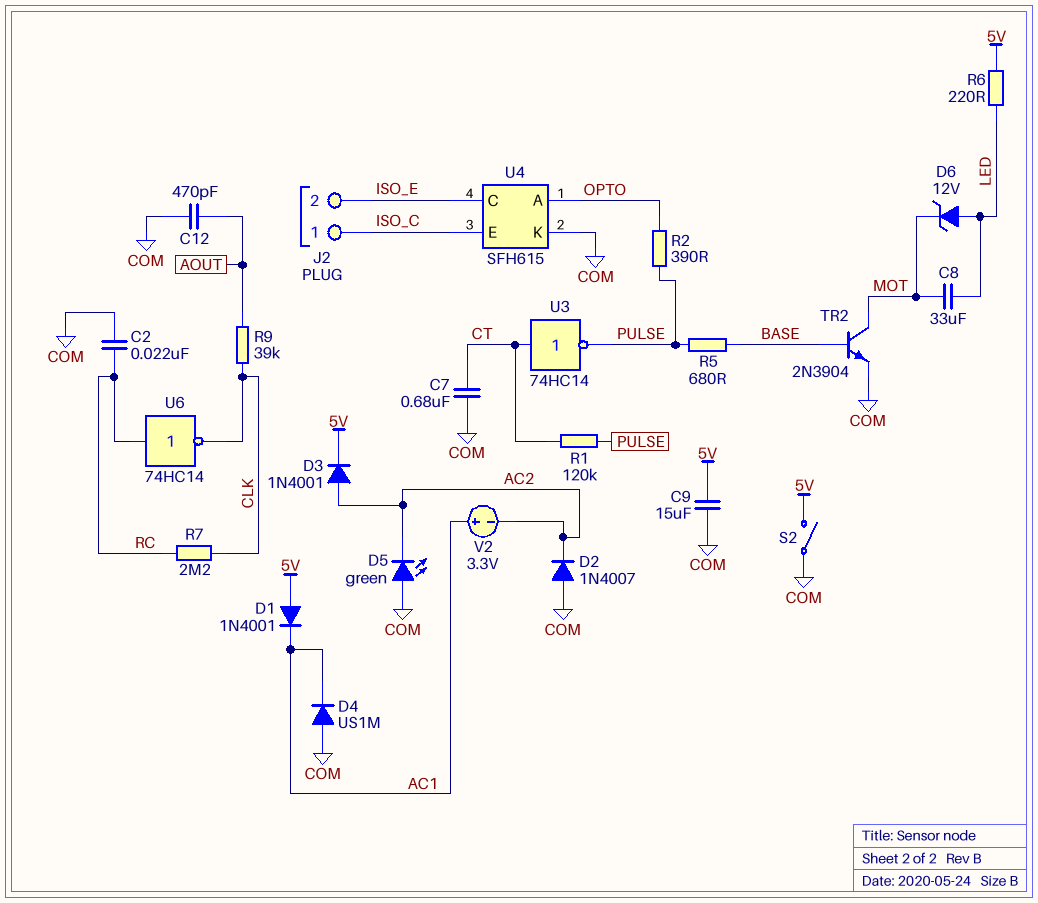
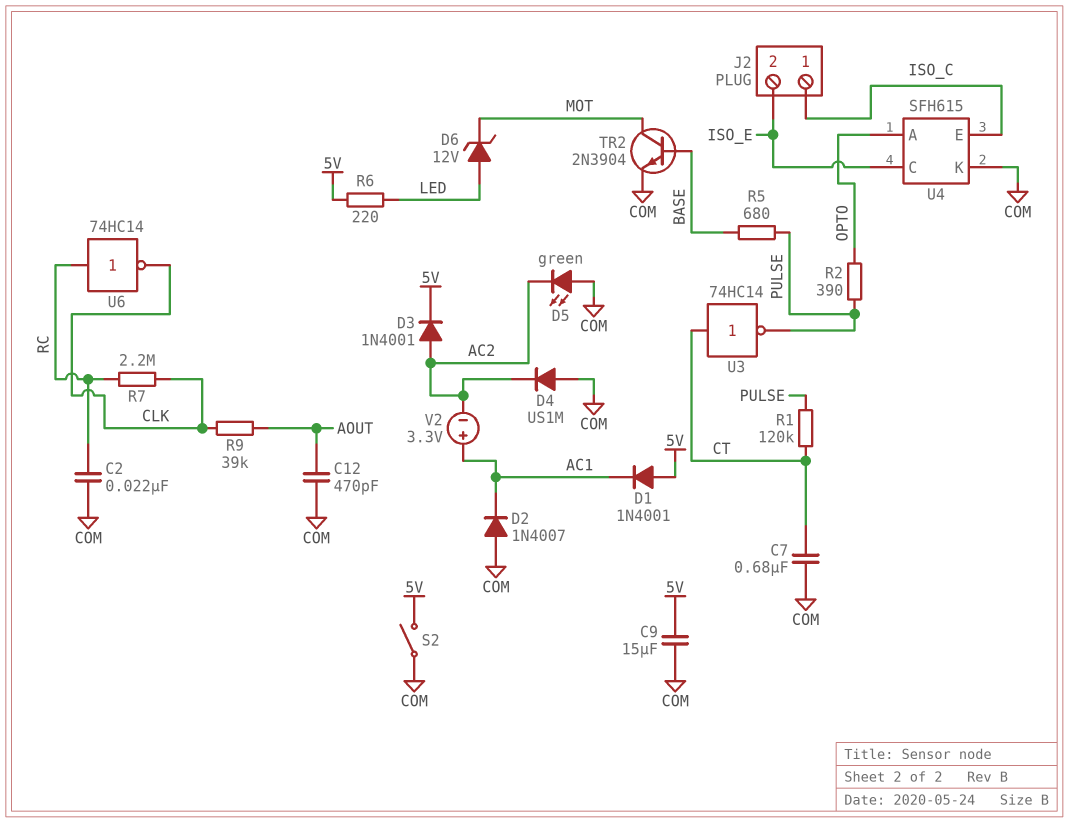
C8: 33uF (LED, MOT) -> none
D2: diode 1N4007 (A COM, K AC2) -> diode 1N4007 (A COM, K AC1)
D4: diode US1M (A COM, K AC1) -> diode US1M (A COM, K AC2)

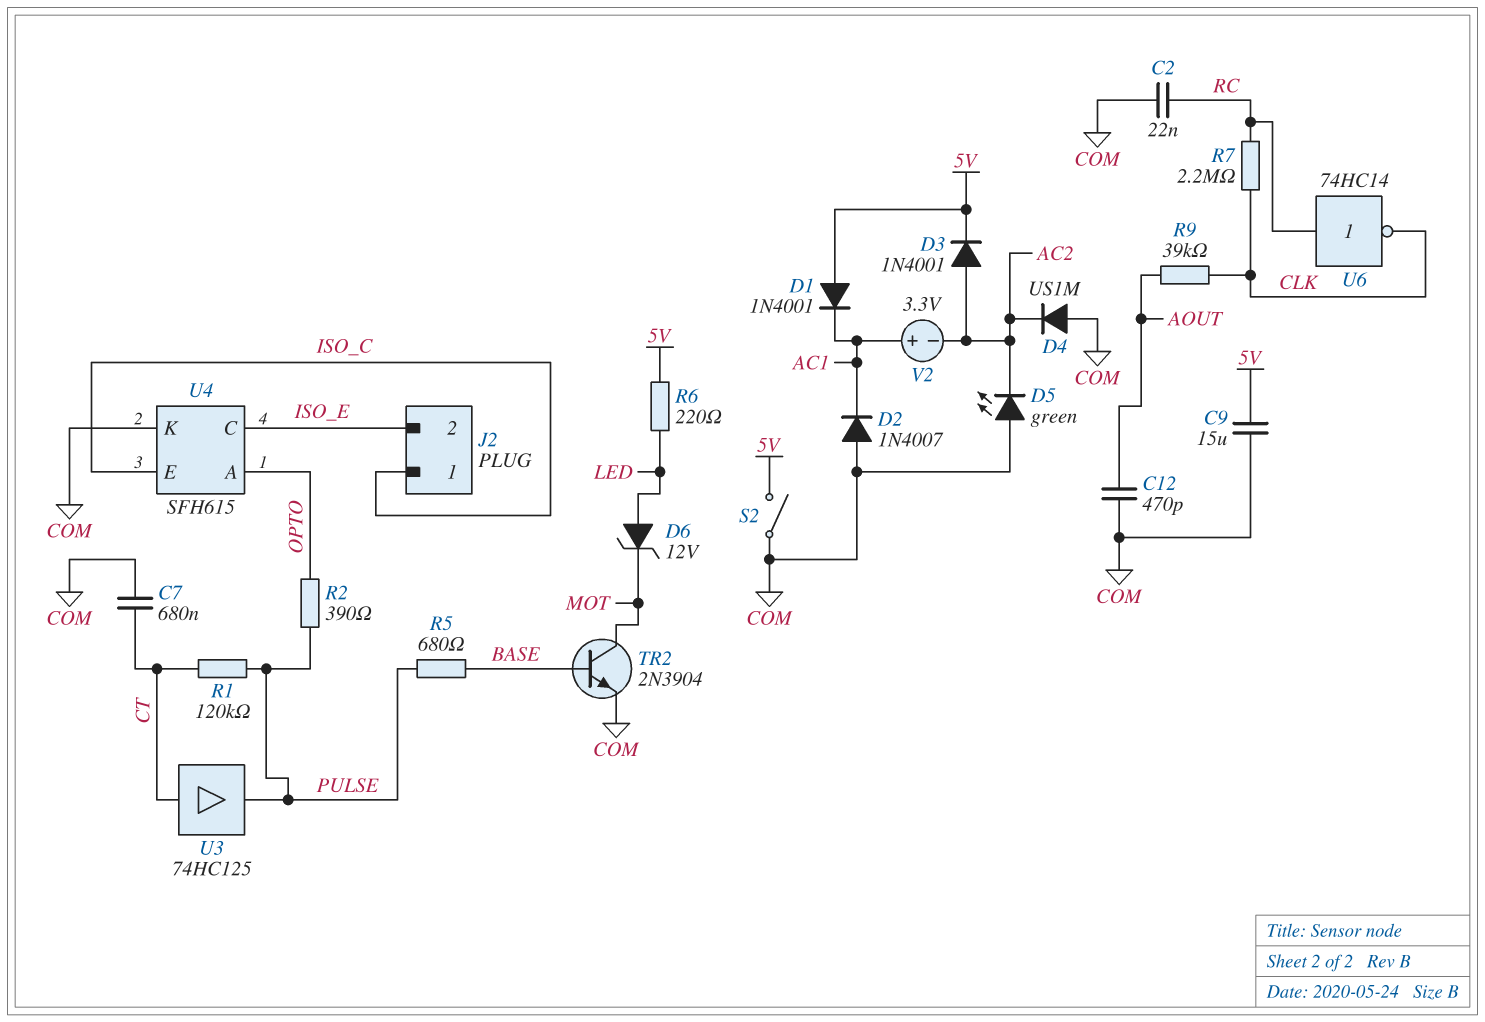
U3: NOT 74HC14 (in CT, out PULSE) -> buffer 74HC125 (in CT, out PULSE)

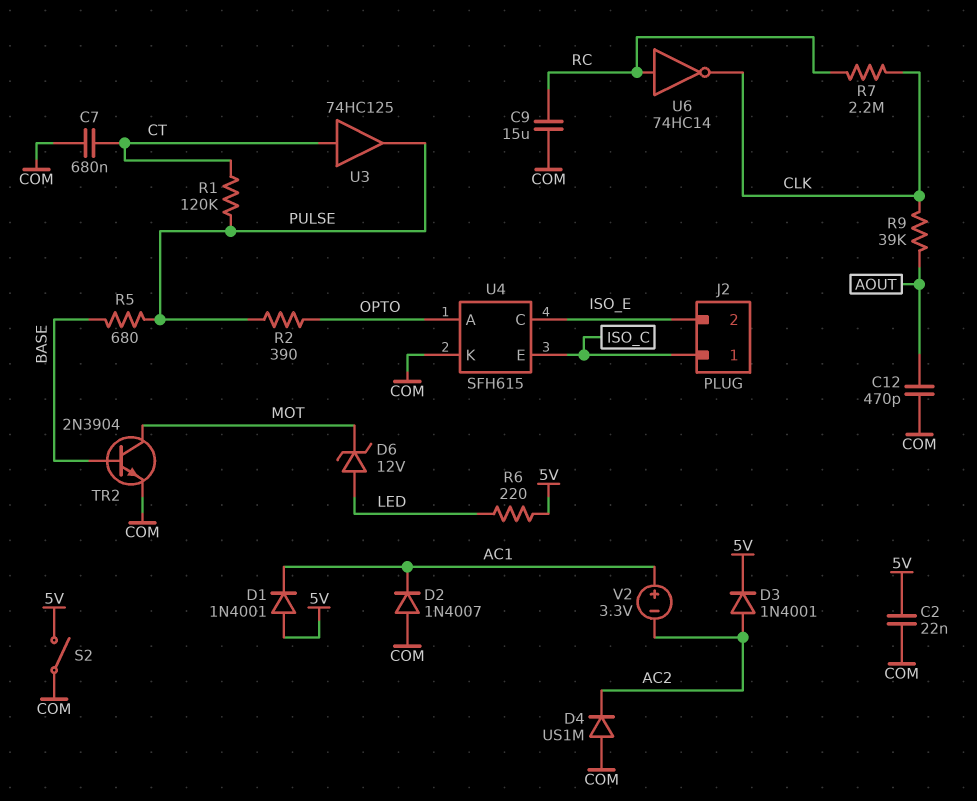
C2: 22nF (COM, RC) -> 22nF (5V, COM)
C9: 15uF (5V, COM) -> 15uF (COM, RC)
D5: LED green (A COM, K AC2) -> none

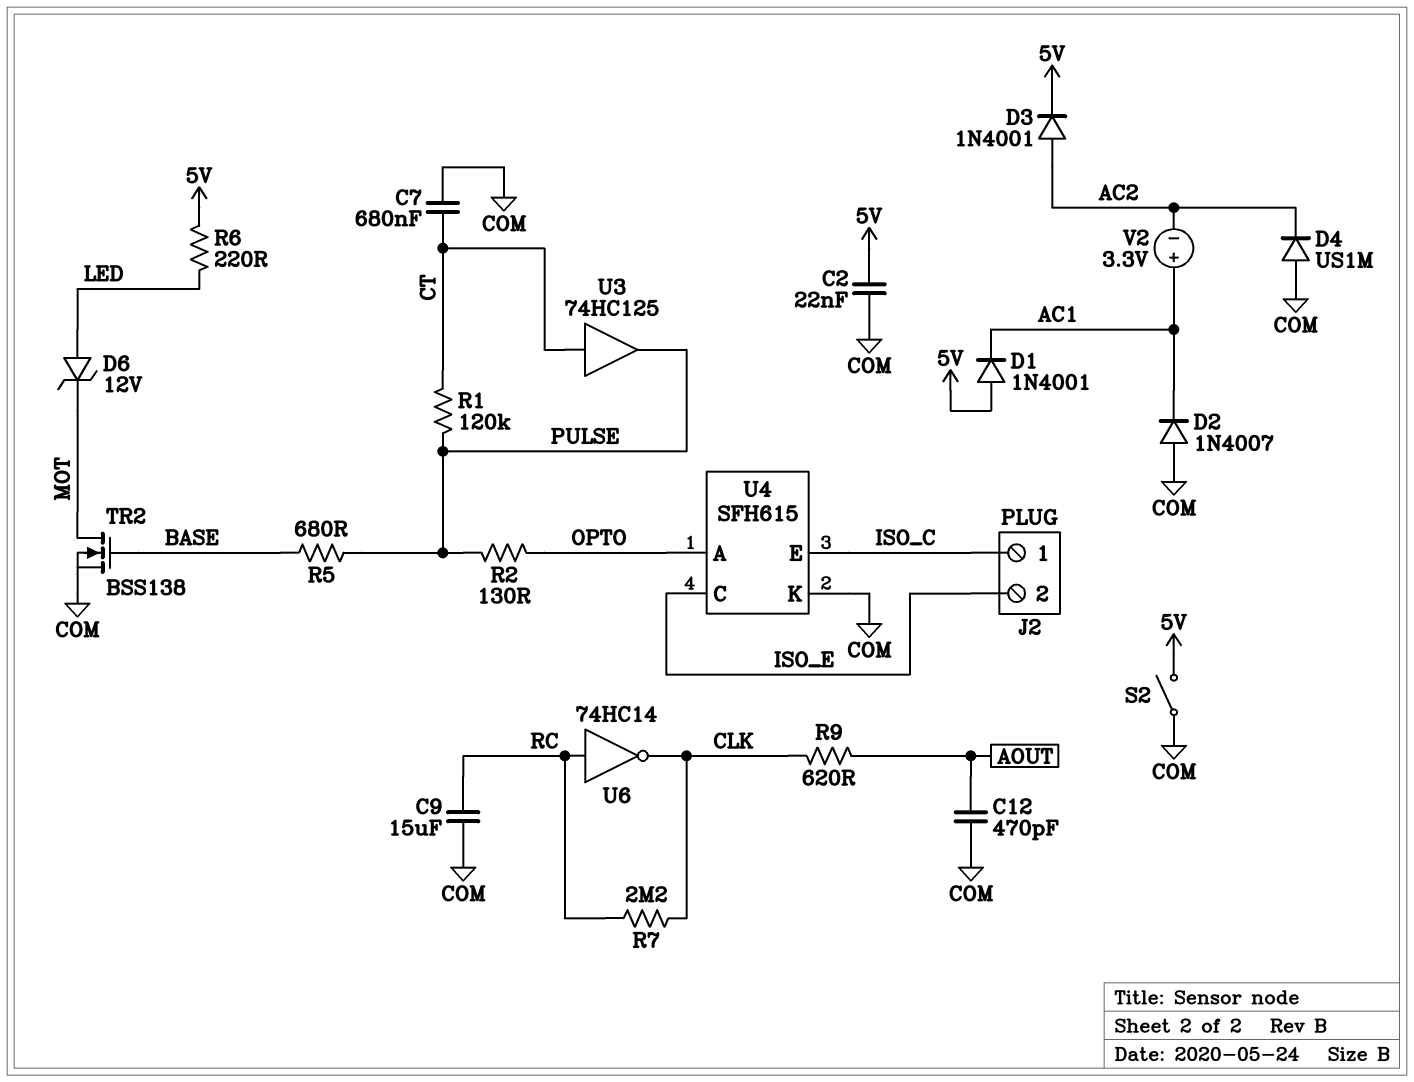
R2: 390 (OPTO, PULSE) -> 130 (OPTO, PULSE)
R9: 39k (AOUT, CLK) -> 620 (AOUT, CLK)
TR2: NPN 2N3904 (B BASE, C MOT, E COM) -> NMOS BSS138 (G BASE, D MOT, S COM)

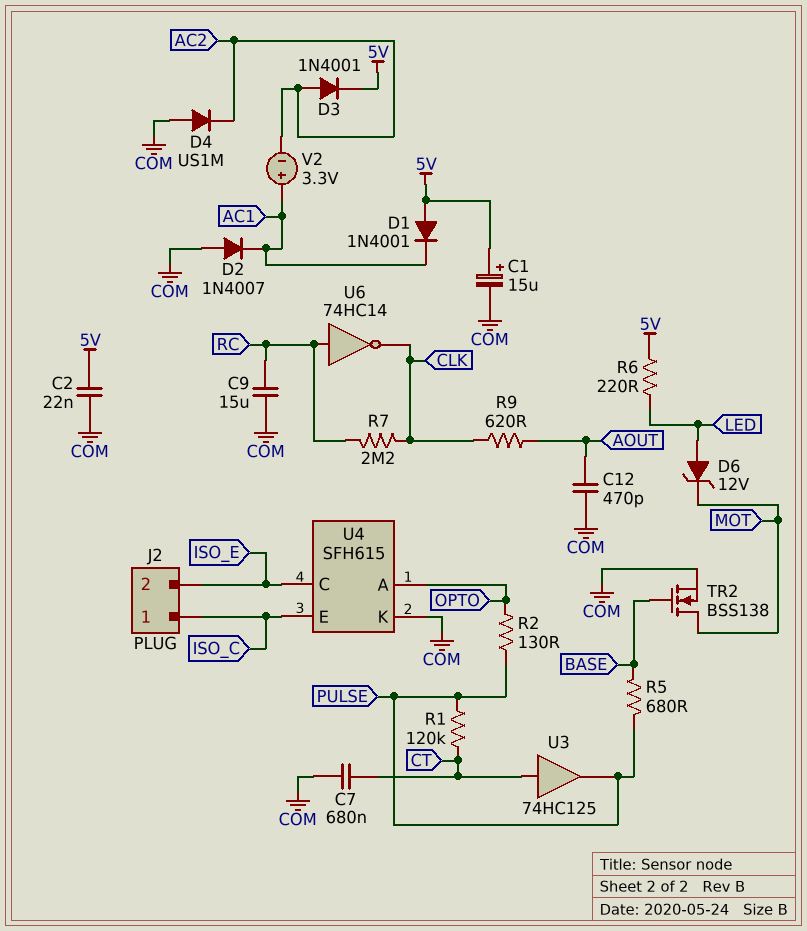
C1: none -> 15uF (plus 5V, minus COM)
S2: switch (5V, COM) -> none

